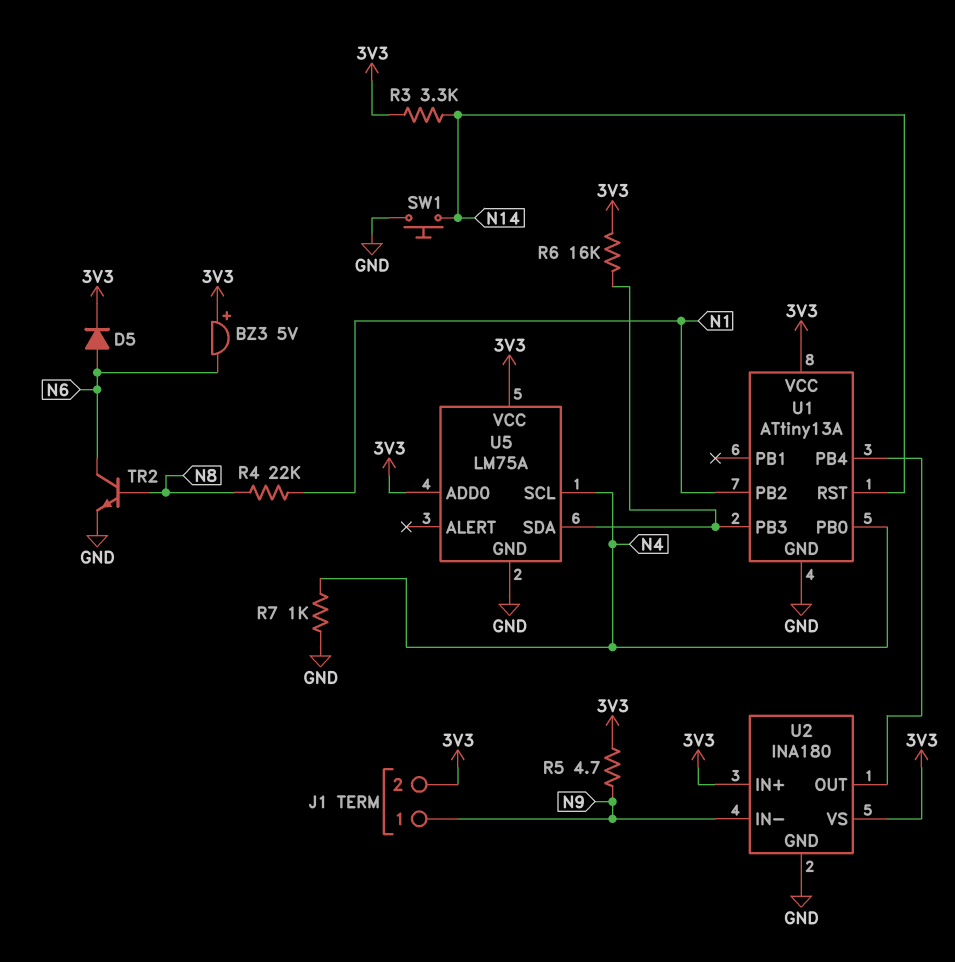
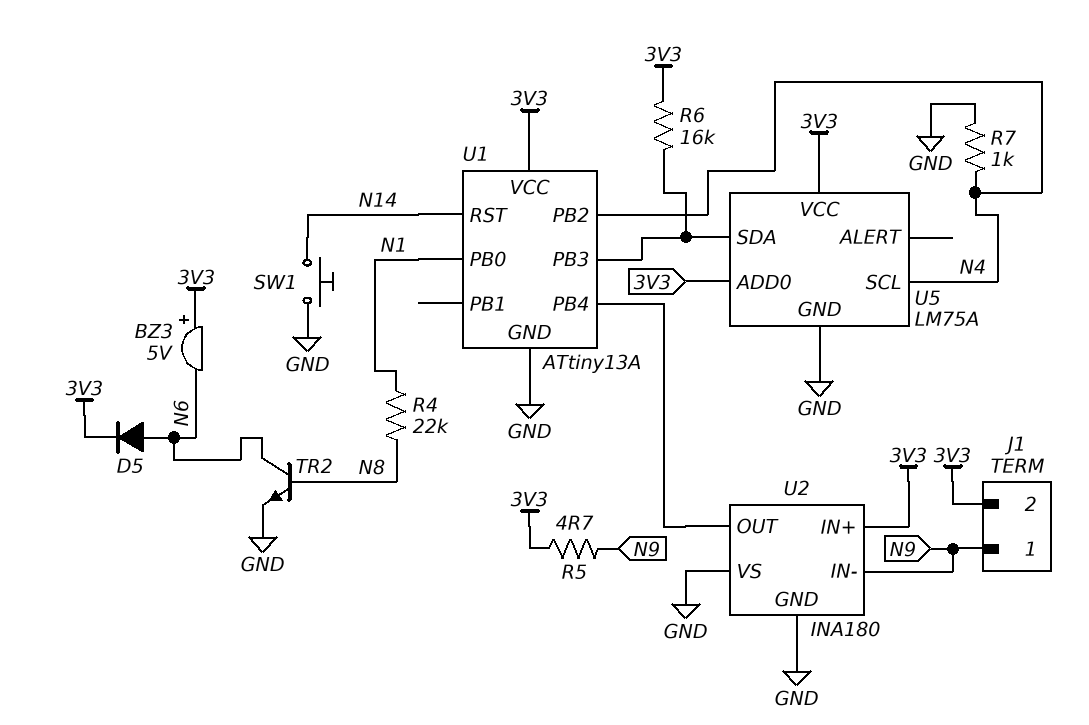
R3: 3.3k (3V3, N14) -> none
U1 pin PB0: N4 -> N1
U1 pin PB2: N1 -> N4
U2 pin VS: 3V3 -> GND

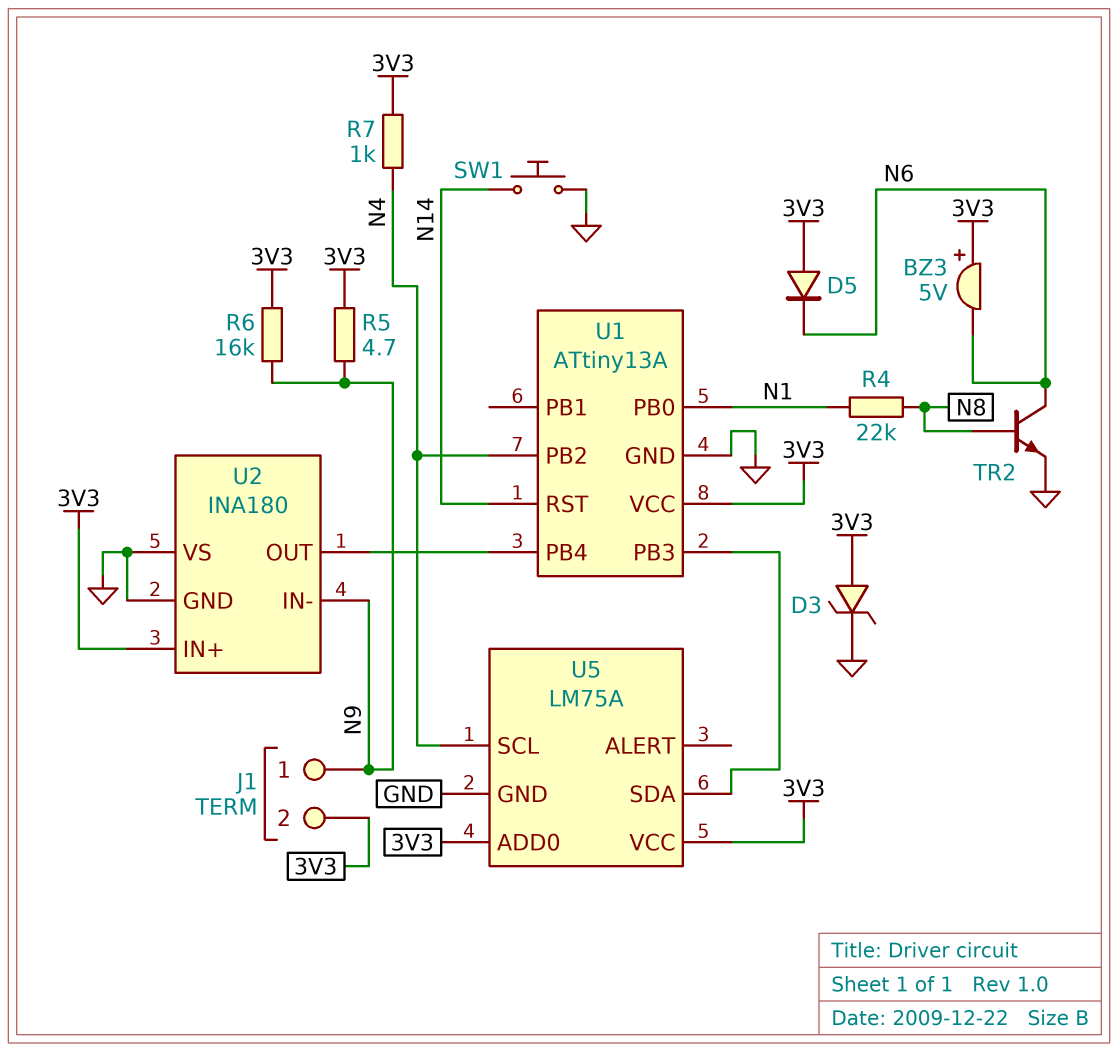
D3: none -> zener (A 3V3, K GND)
D5: diode (A N6, K 3V3) -> diode (A 3V3, K N6)
R6: 16k (3V3, U1/PB3) -> 16k (3V3, N9)
R7: 1k (GND, N4) -> 1k (3V3, N4)

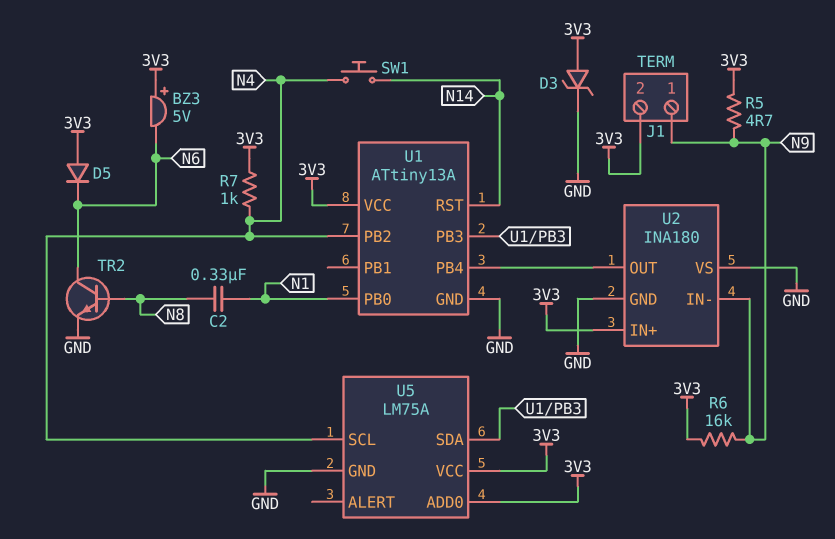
C2: none -> 330nF (N1, N8)
R4: 22k (N1, N8) -> none
SW1: button (GND, N14) -> button (N4, N14)

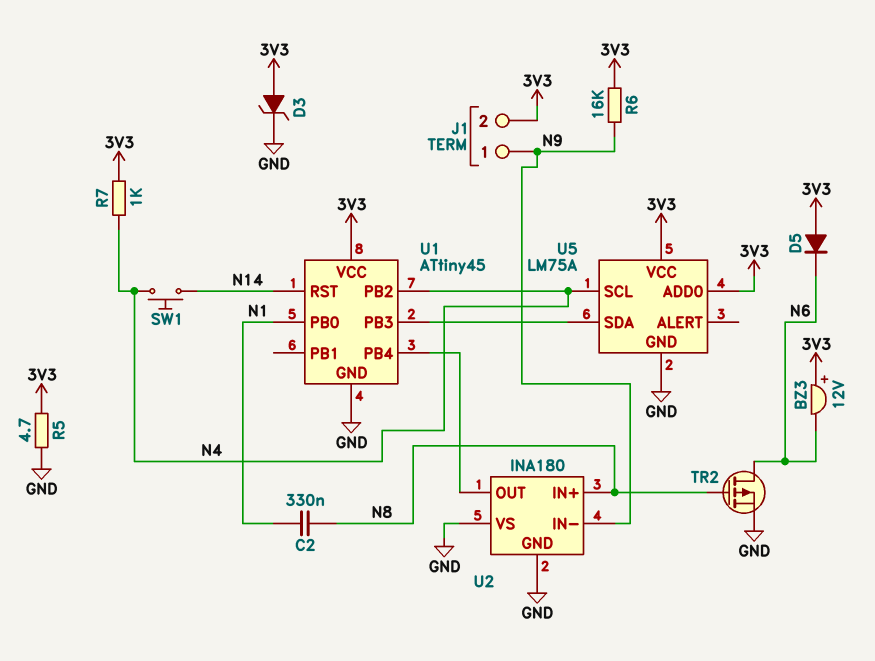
BZ3: buzzer 5V (plus 3V3, minus N6) -> buzzer 12V (plus 3V3, minus N6)
R5: 4.7 (3V3, N9) -> 4.7 (3V3, GND)
TR2: NPN (B N8, C N6, E GND) -> PMOS (G N8, D N6, S GND)
U1: ATtiny13A -> ATtiny45
U2 pin IN+: 3V3 -> N8

